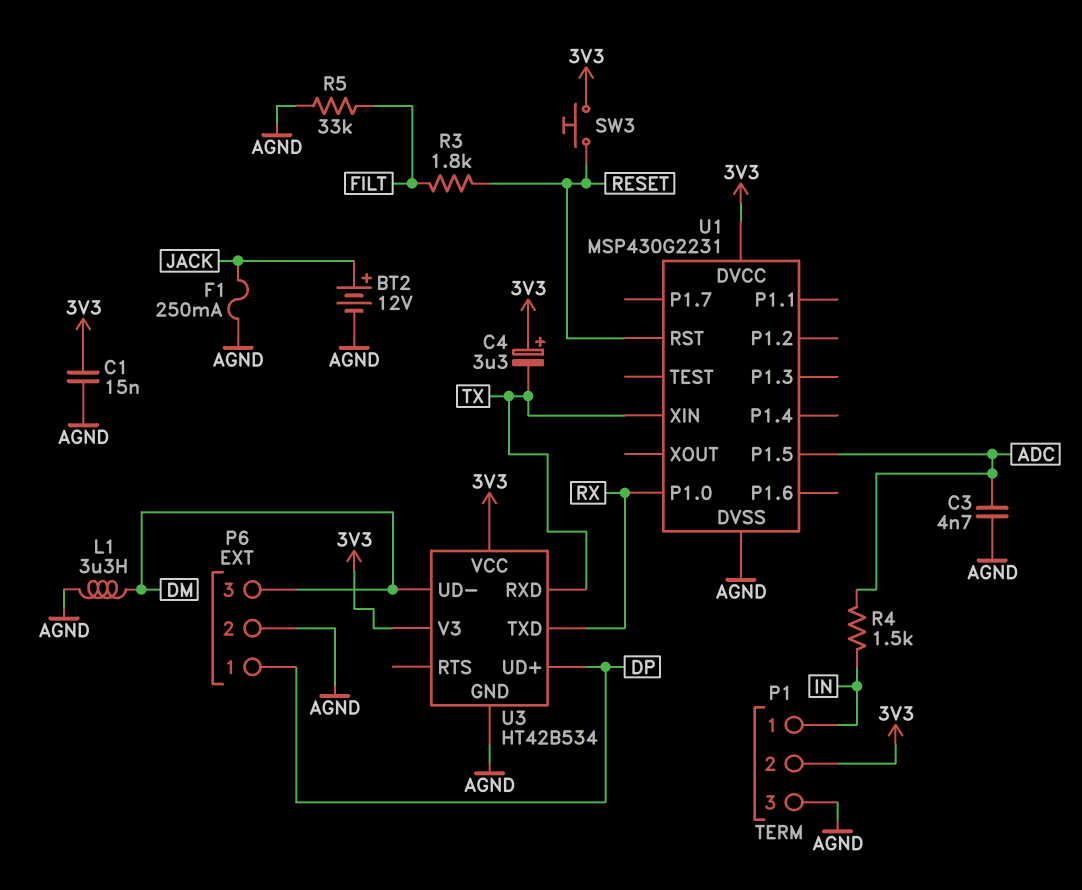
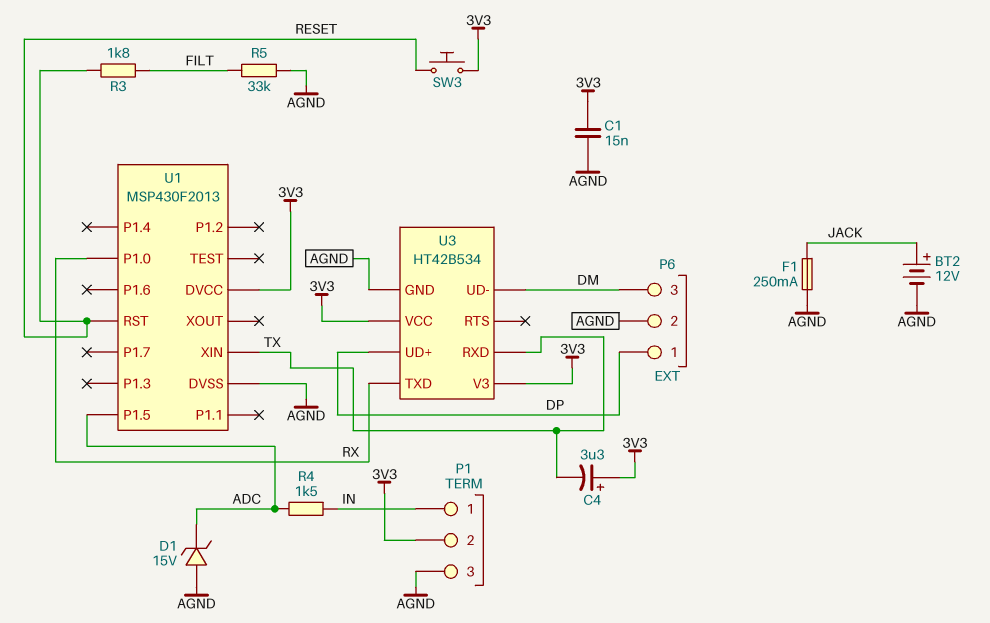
C3: 4.7nF (ADC, AGND) -> none
D1: none -> zener 15V (A AGND, K ADC)
L1: 3.3uH (AGND, DM) -> none
U1: MSP430G2231 -> MSP430F2013

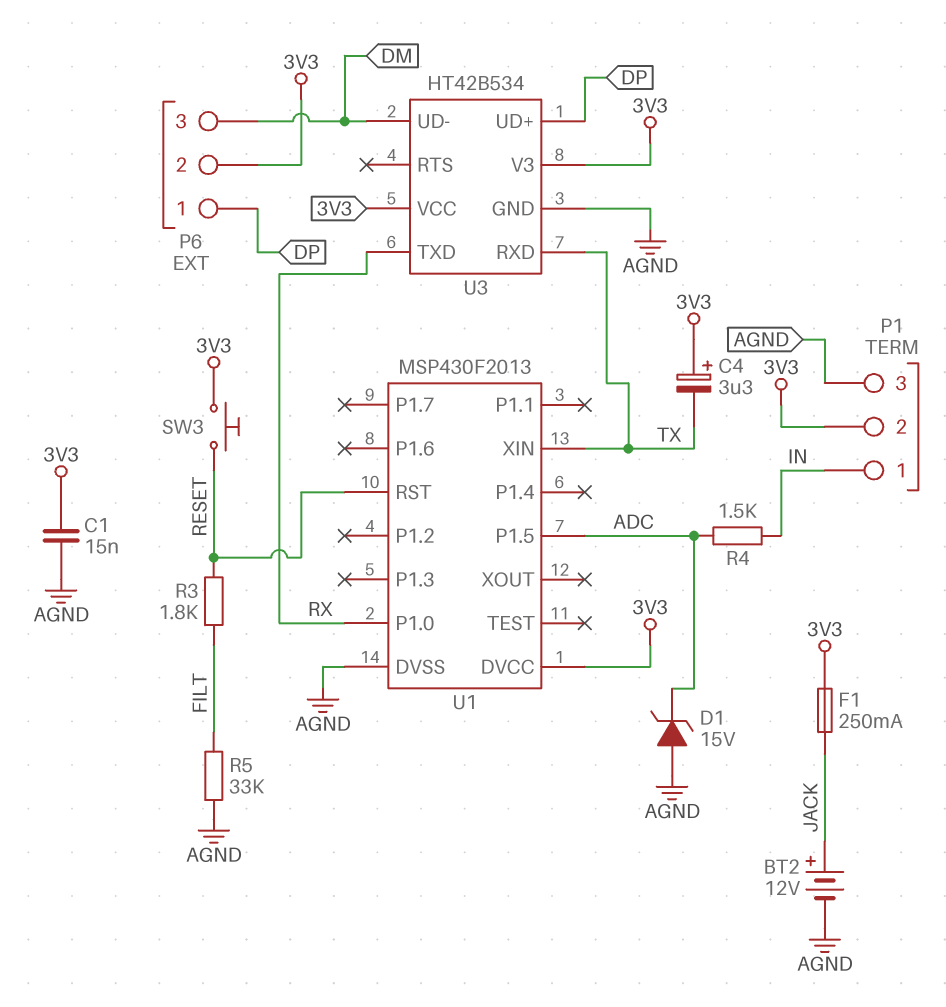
F1: 250mA (AGND, JACK) -> 250mA (3V3, JACK)
P6 pin 2: AGND -> 3V3

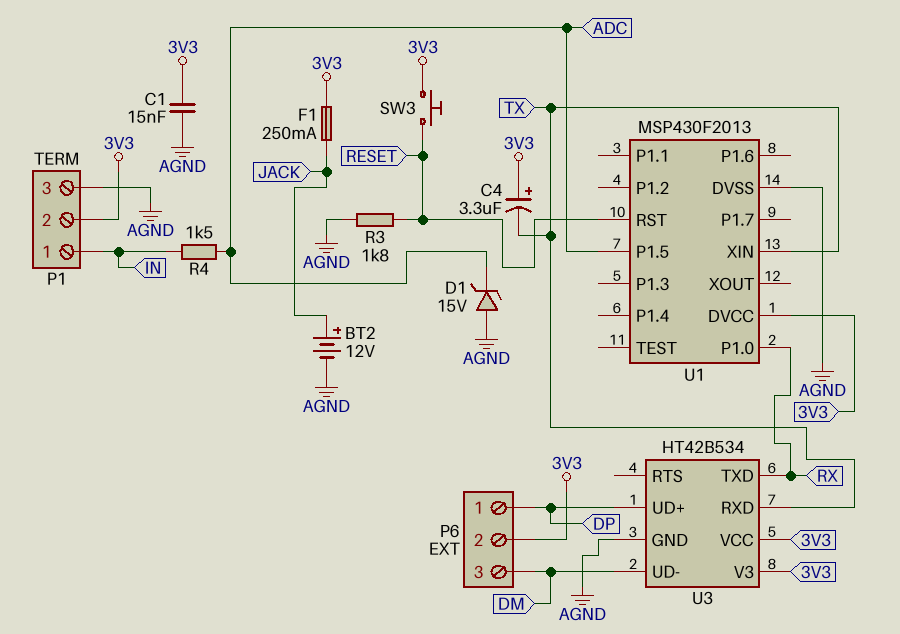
R3: 1.8k (FILT, RESET) -> 1.8k (AGND, RESET)
R5: 33k (AGND, FILT) -> none

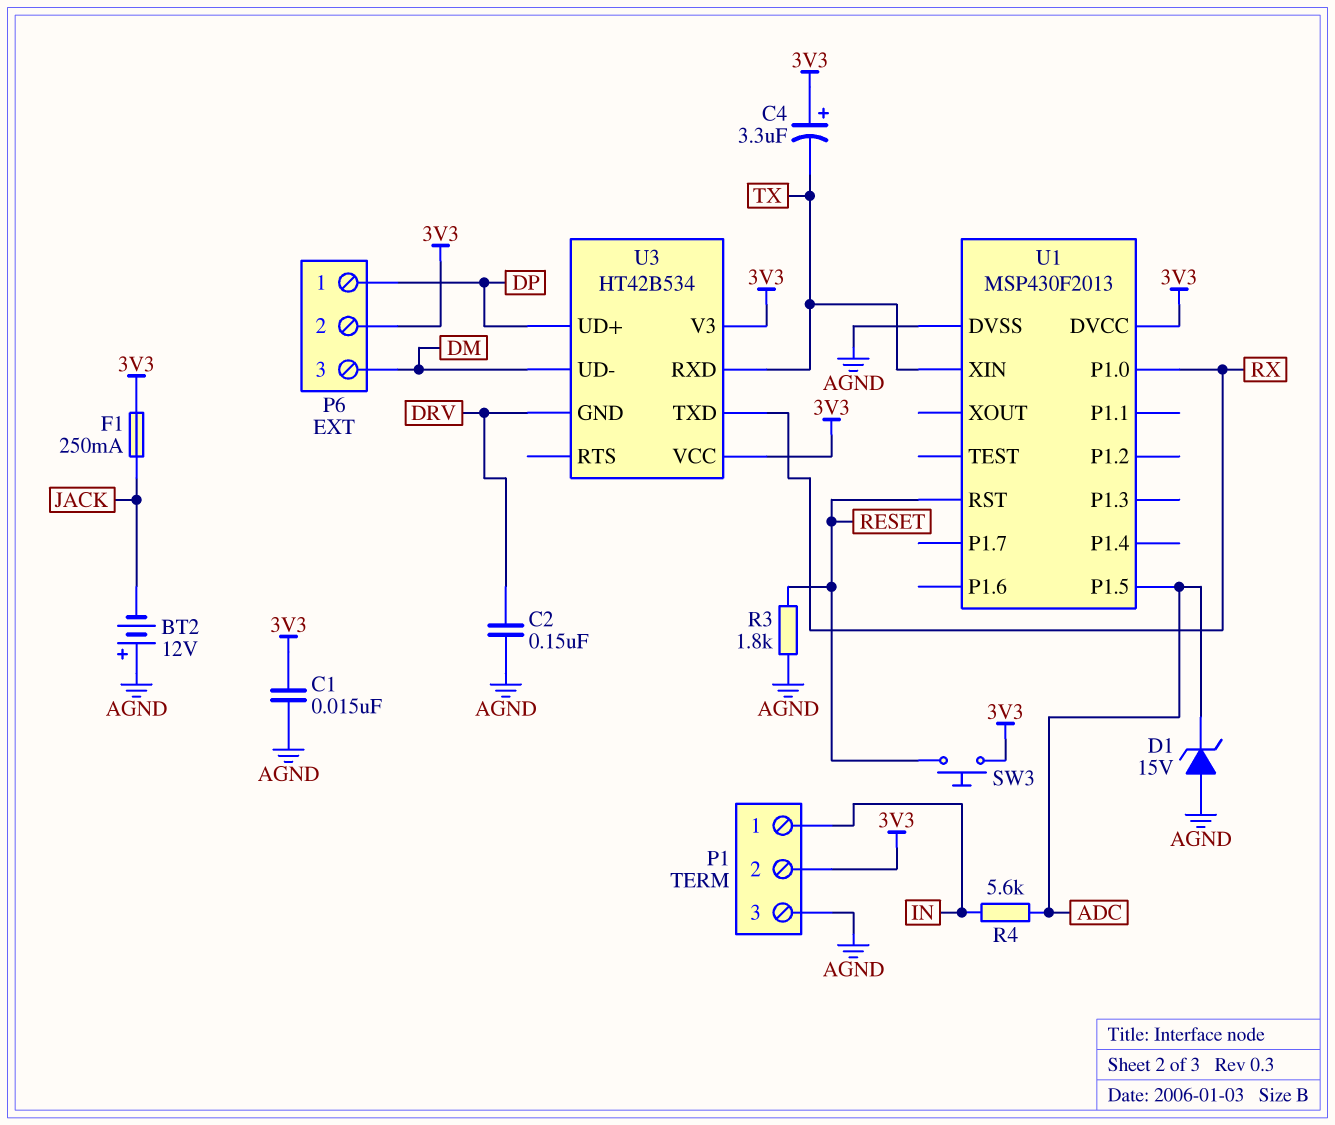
BT2: 12V (plus JACK, minus AGND) -> 12V (plus AGND, minus JACK)
C2: none -> 150nF (AGND, DRV)
R4: 1.5k (ADC, IN) -> 5.6k (ADC, IN)
U3 pin GND: AGND -> DRV

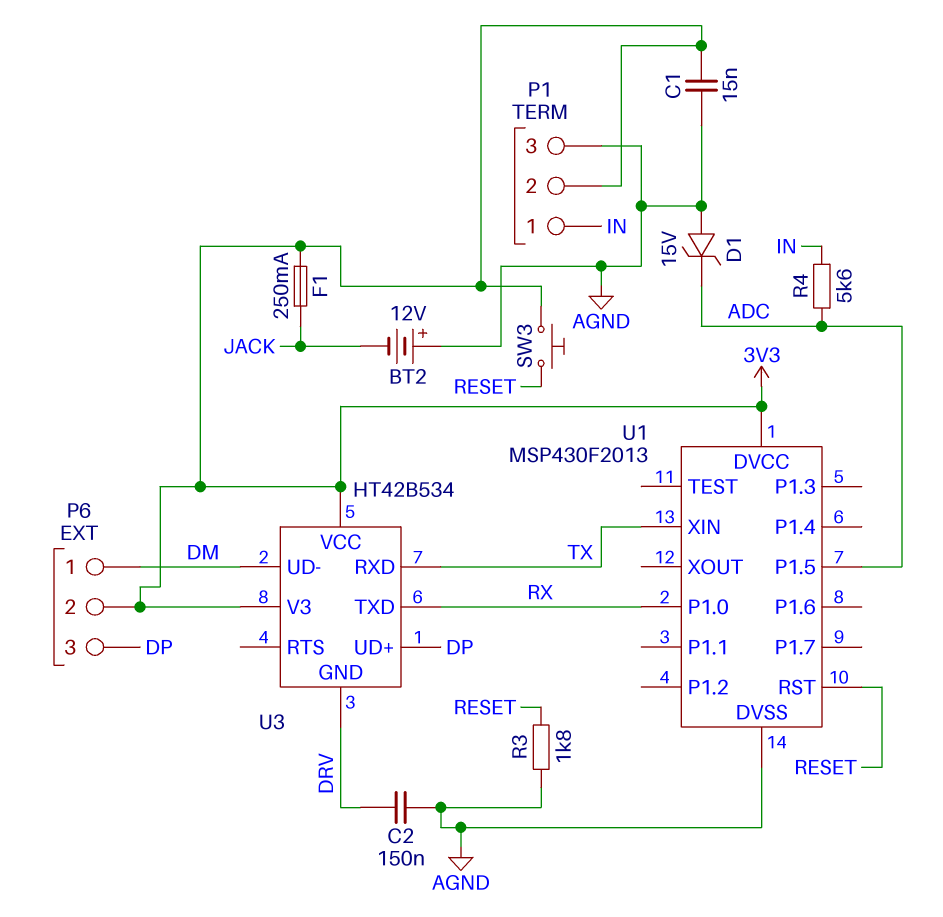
C4: 3.3uF (plus 3V3, minus TX) -> none
P6 pin 1: DP -> DM
P6 pin 3: DM -> DP

